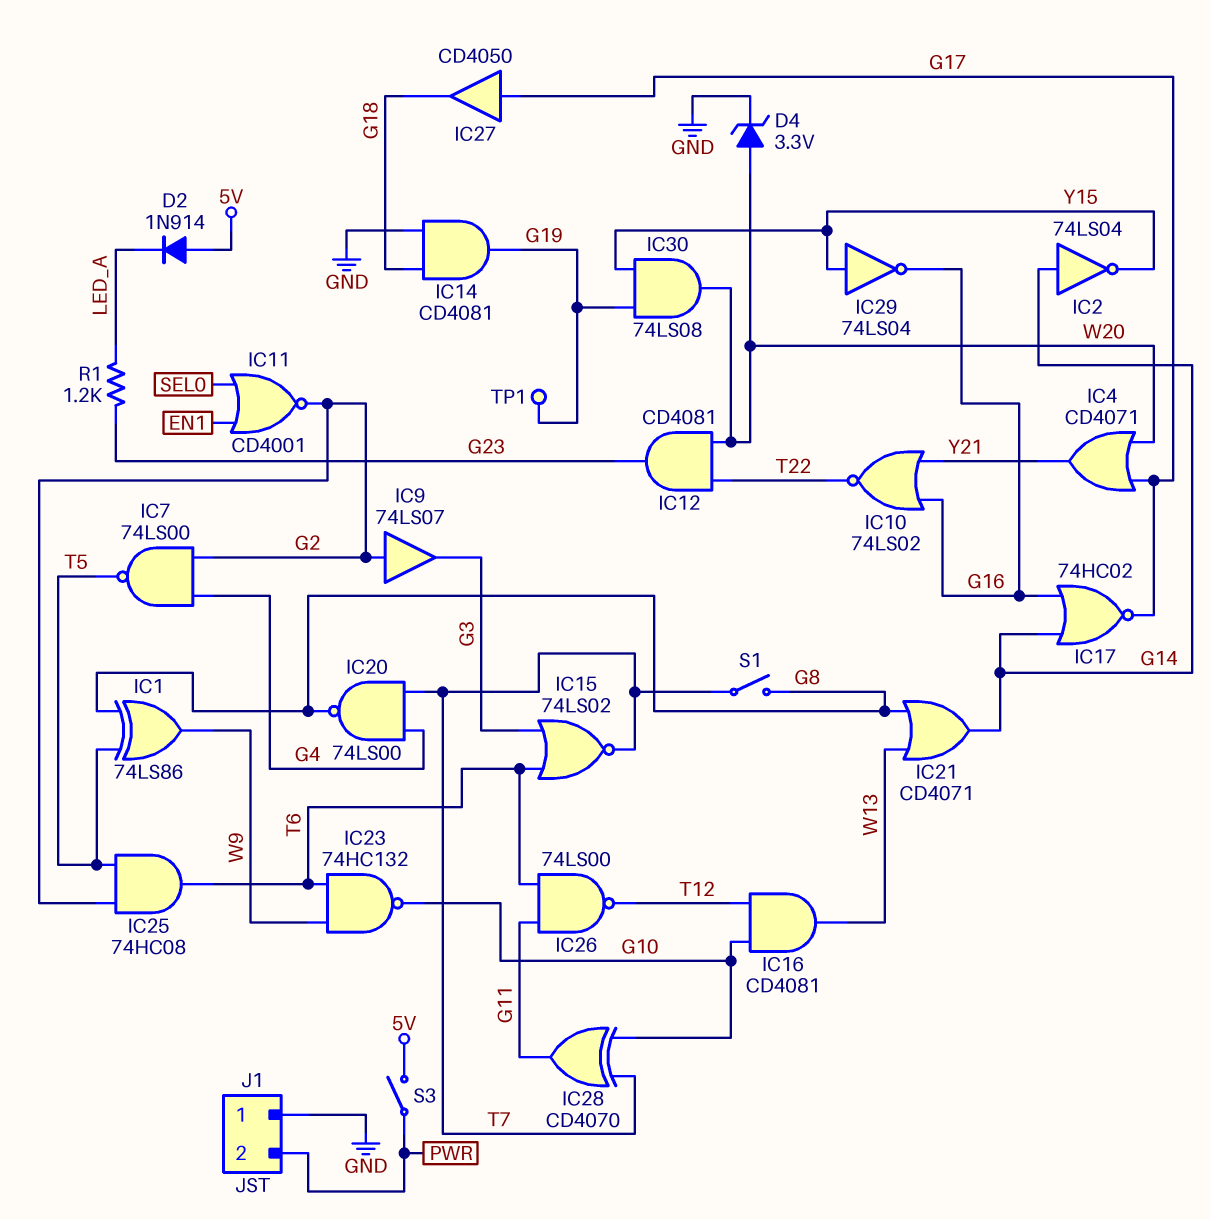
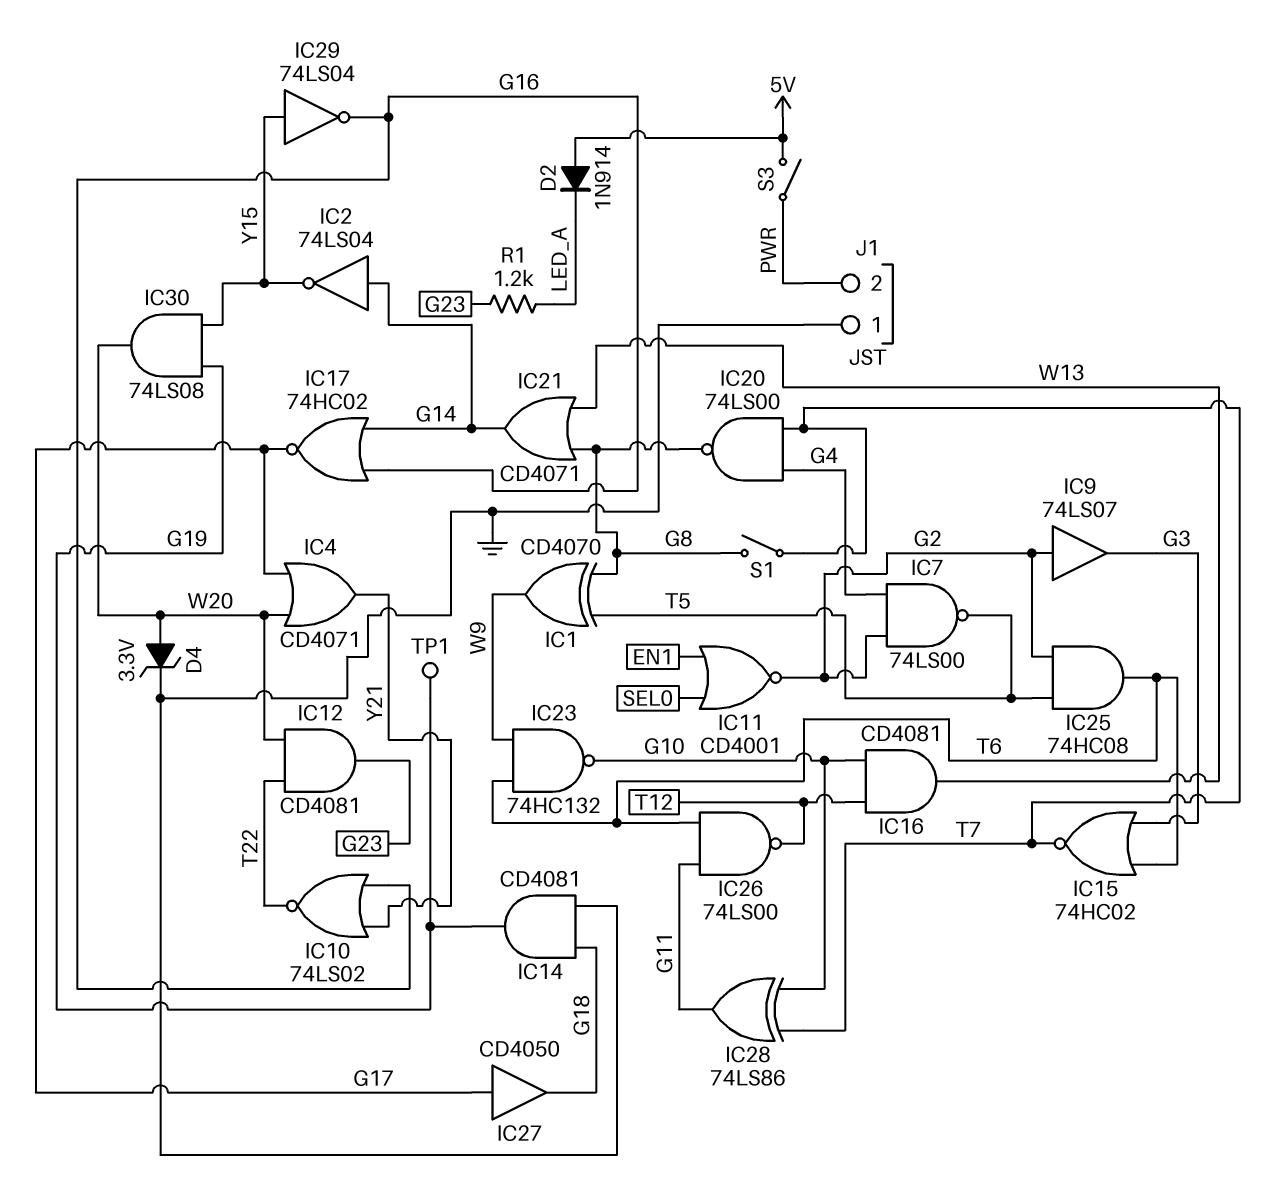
IC1: XOR 74LS86 (in G8, in T5, out W9) -> XOR CD4070 (in G8, in T5, out W9)
IC15: NOR 74LS02 (in G3, in T6, out T7) -> NOR 74HC02 (in G3, in T6, out T7)
IC28: XOR CD4070 (in G10, in T7, out G11) -> XOR 74LS86 (in G10, in T7, out G11)

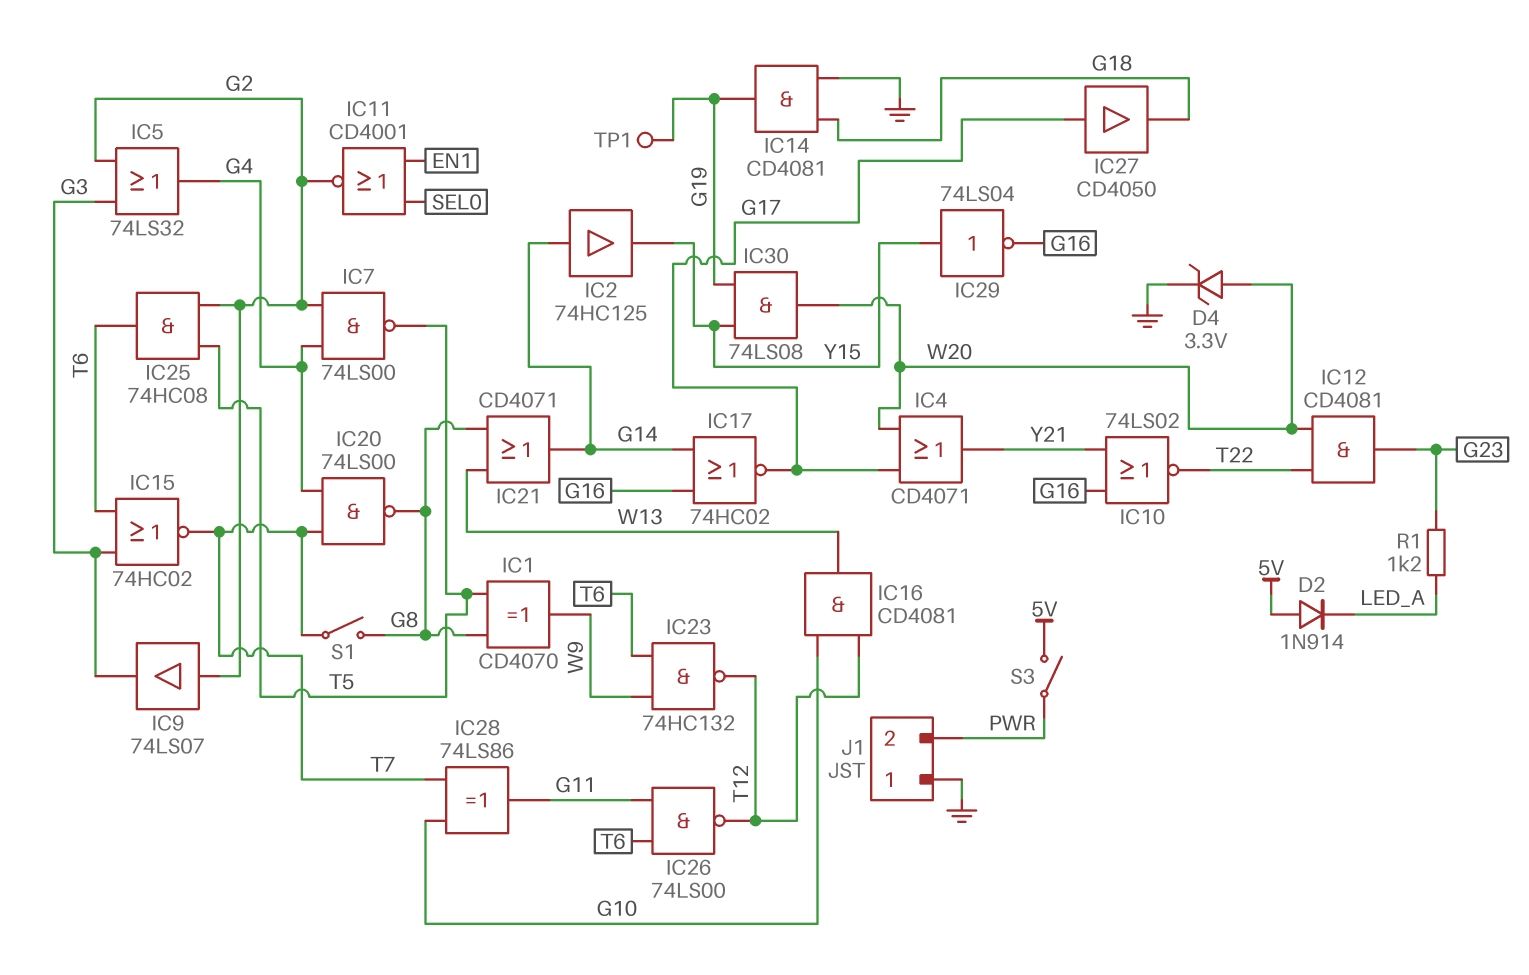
IC2: NOT 74LS04 (in G14, out Y15) -> buffer 74HC125 (in G14, out Y15)
IC5: none -> OR 74LS32 (in G2, in G3, out G4)
IC23: NAND 74HC132 (in T6, in W9, out G10) -> NAND 74HC132 (in T6, in W9, out T12)

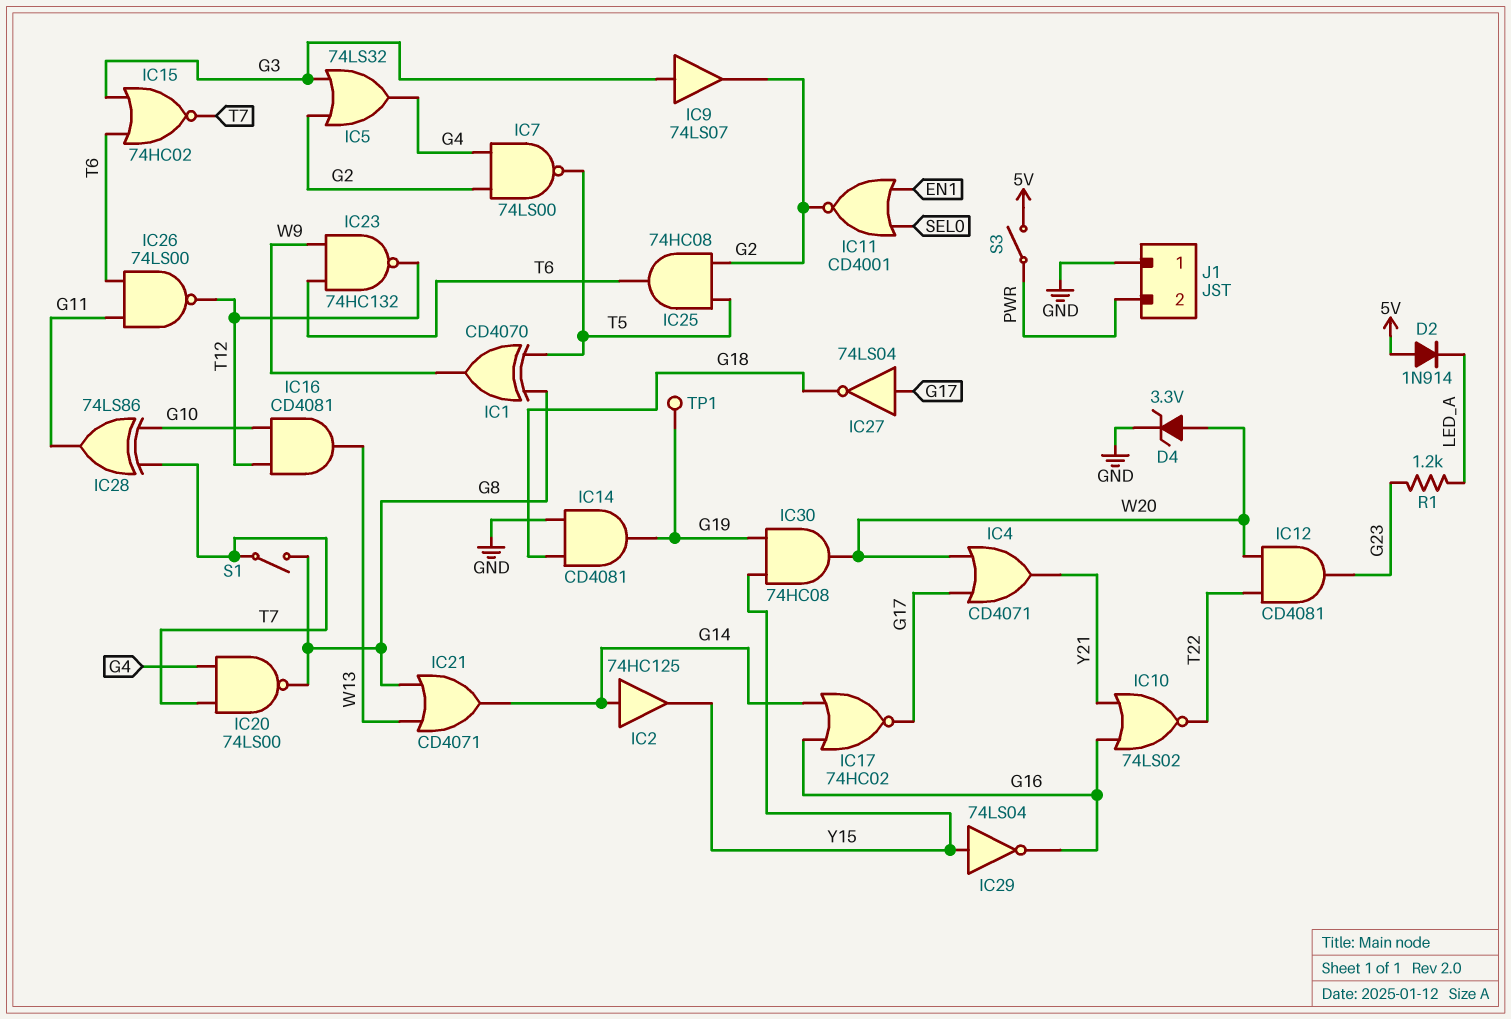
IC9: buffer 74LS07 (in G2, out G3) -> buffer 74LS07 (in G3, out G2)
IC27: buffer CD4050 (in G17, out G18) -> NOT 74LS04 (in G17, out G18)
IC30: AND 74LS08 (in G19, in Y15, out W20) -> AND 74HC08 (in G19, in Y15, out W20)

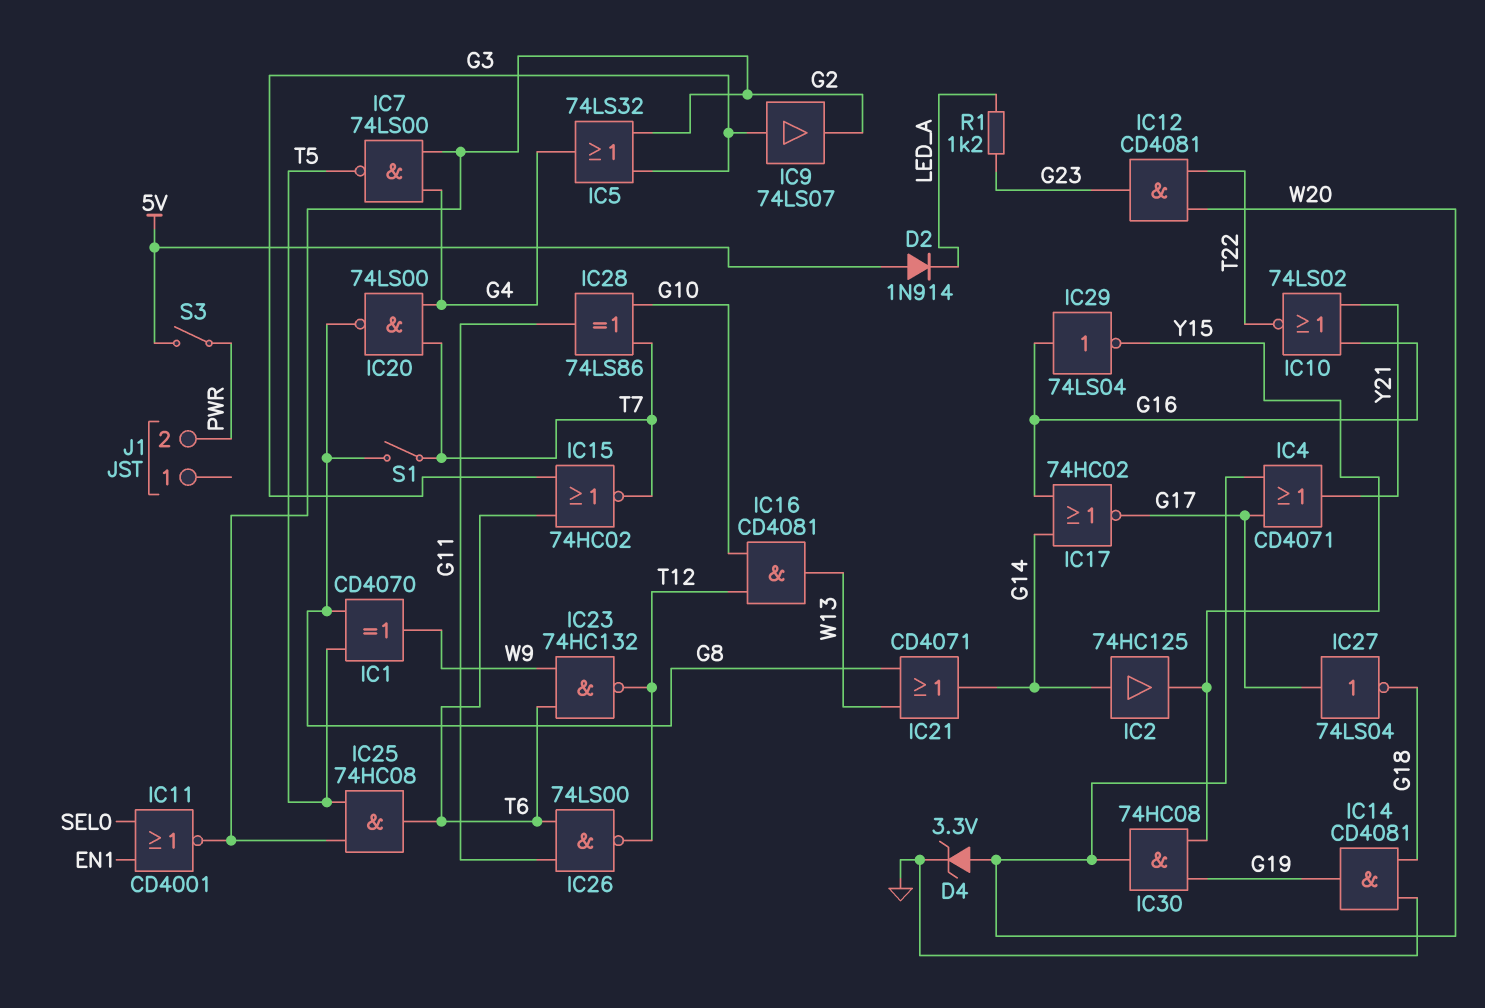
IC29: NOT 74LS04 (in Y15, out G16) -> NOT 74LS04 (in G16, out Y15)
J1 pin 1: GND -> none
TP1: test point (G19) -> none

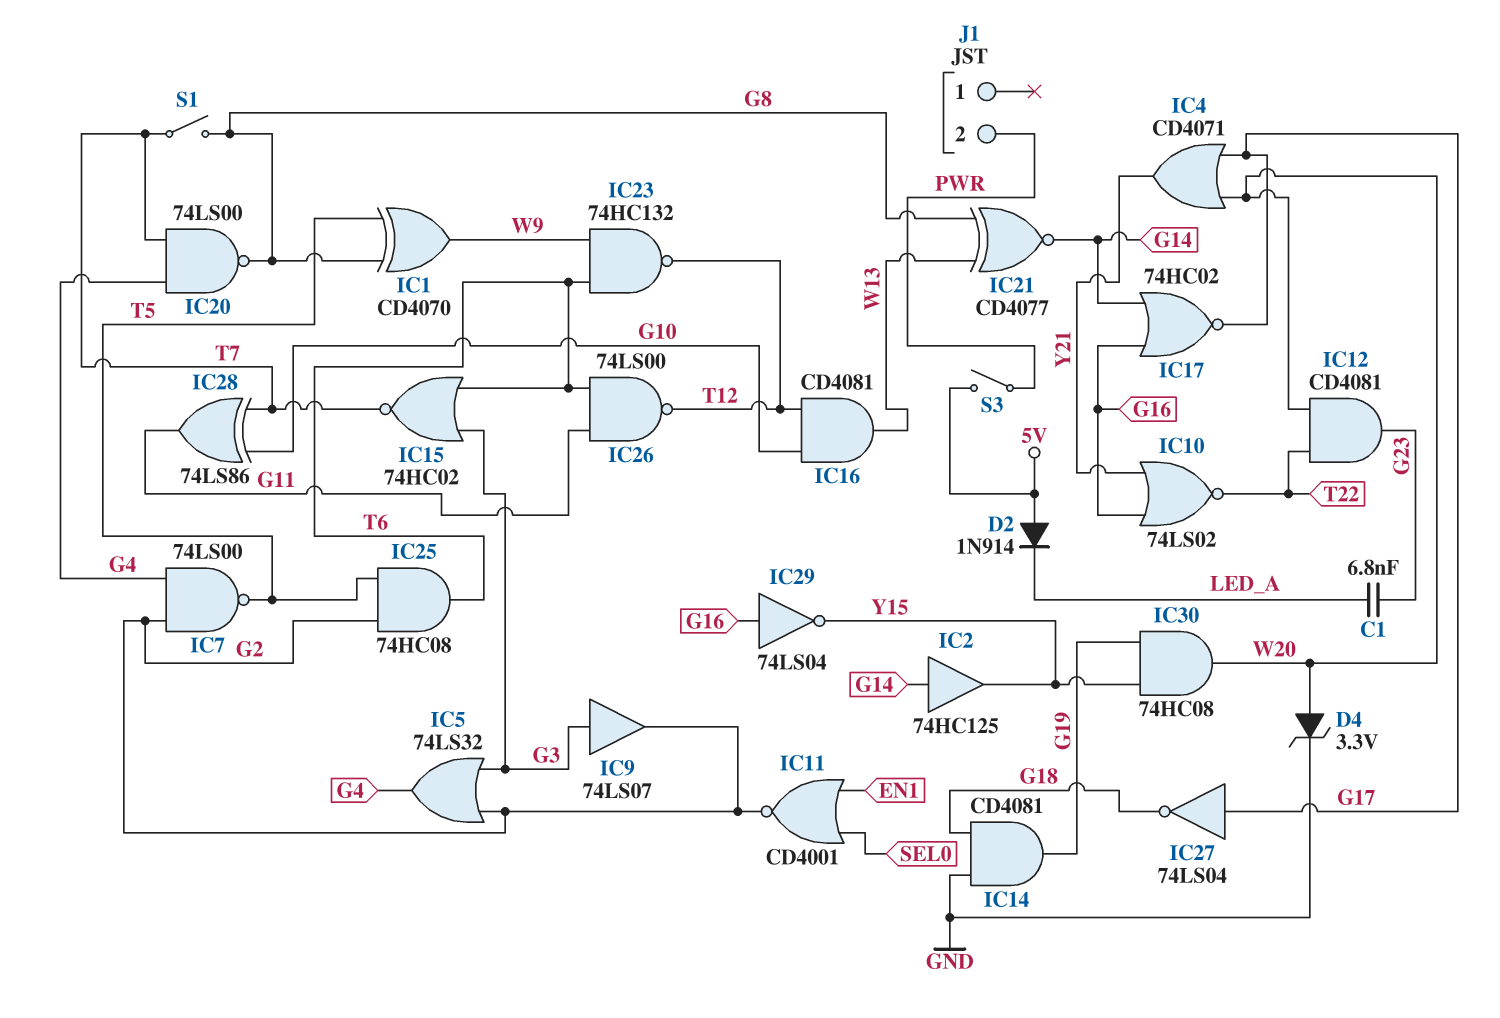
C1: none -> 6.8nF (G23, LED_A)
IC21: OR CD4071 (in G8, in W13, out G14) -> XNOR CD4077 (in G8, in W13, out G14)
R1: 1.2k (G23, LED_A) -> none

